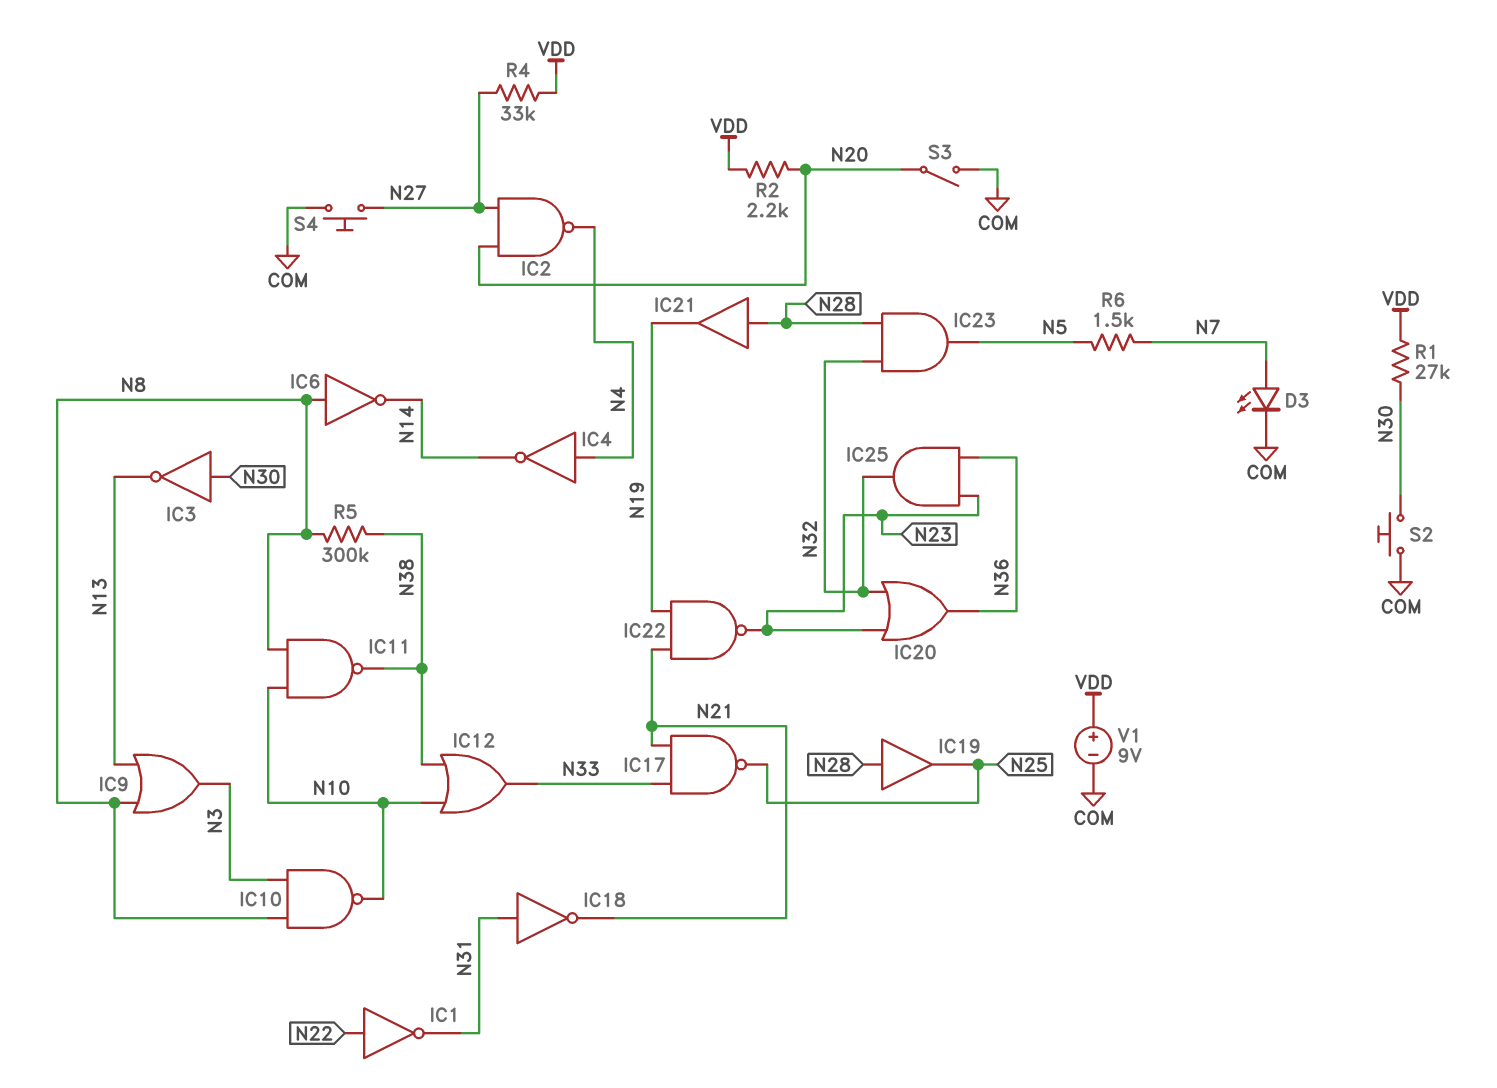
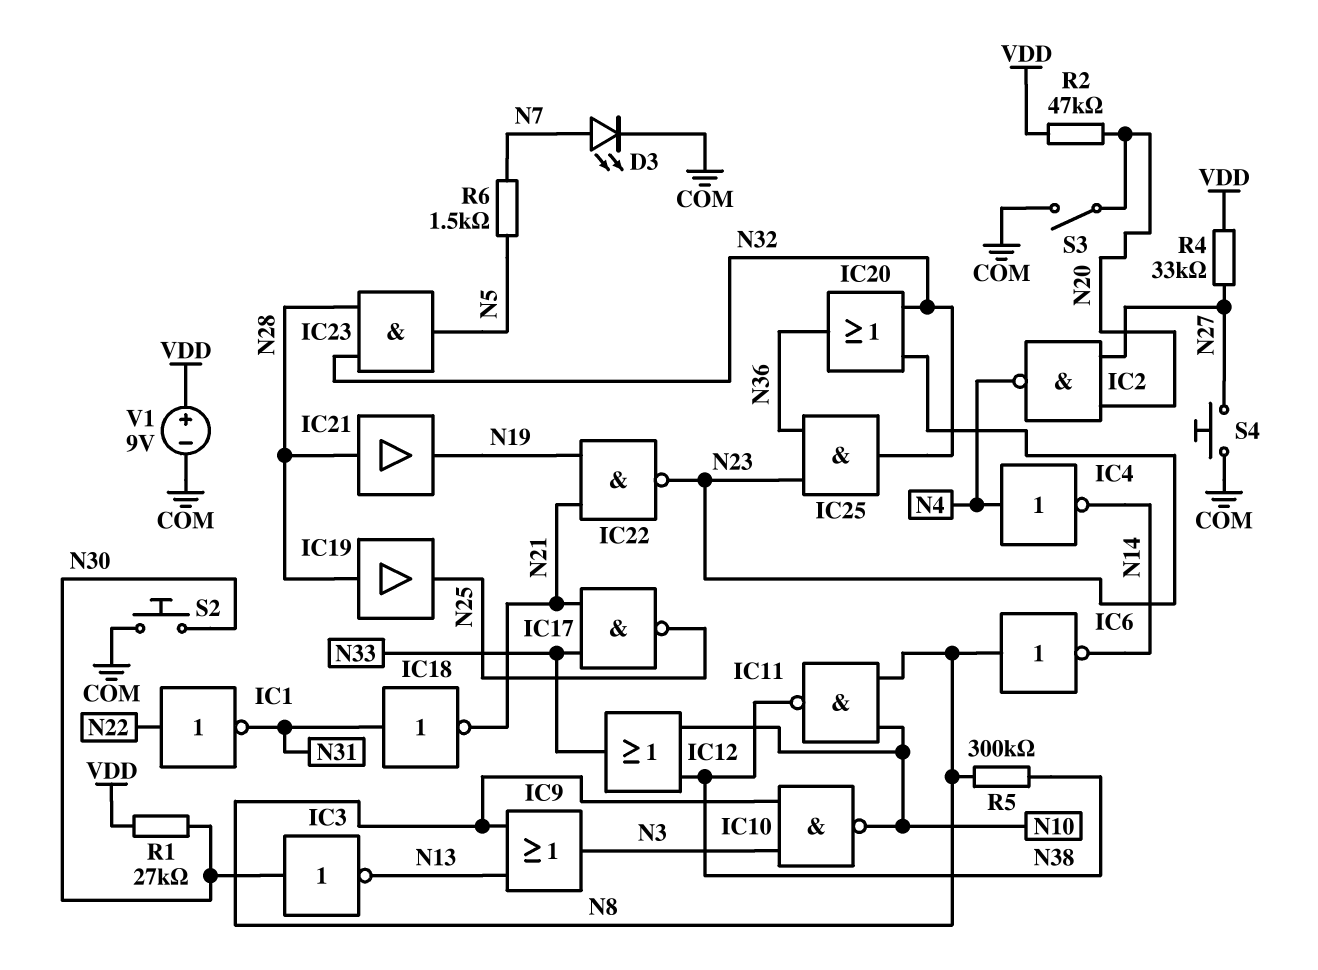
R2: 2.2k (N20, VDD) -> 47k (N20, VDD)

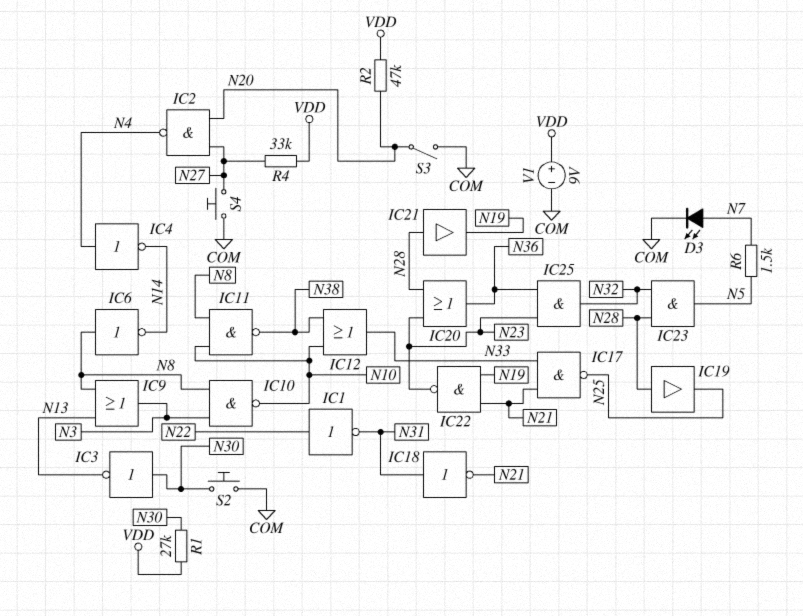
IC20: OR (in N23, in N32, out N36) -> OR (in N23, in N28, out N36)
R5: 300k (N8, N38) -> none

